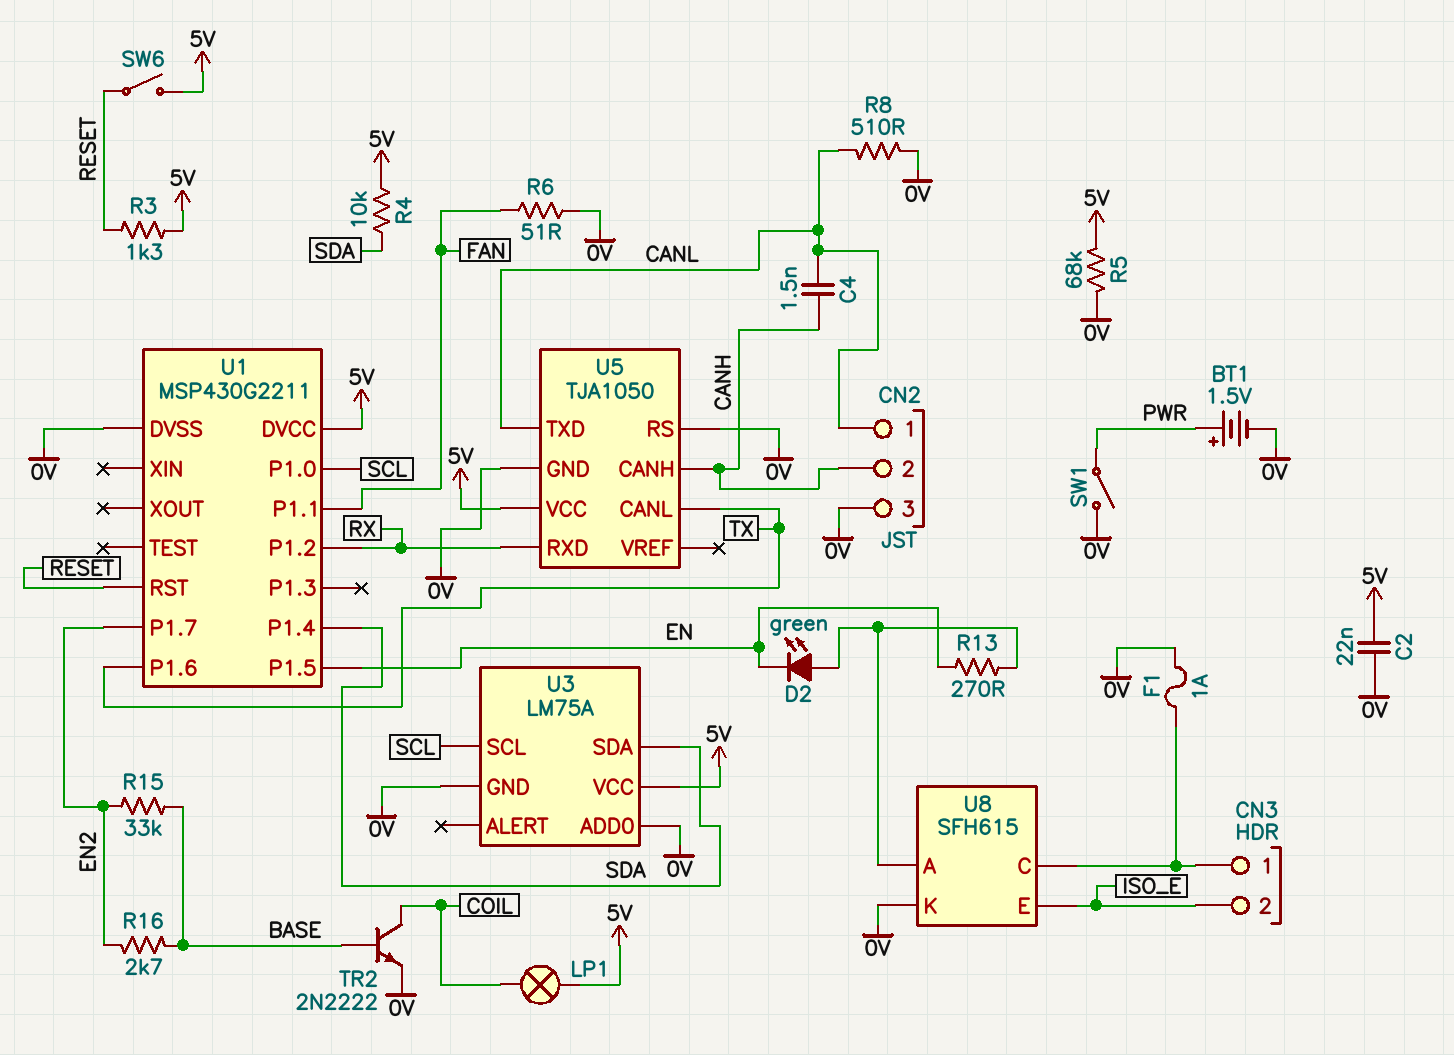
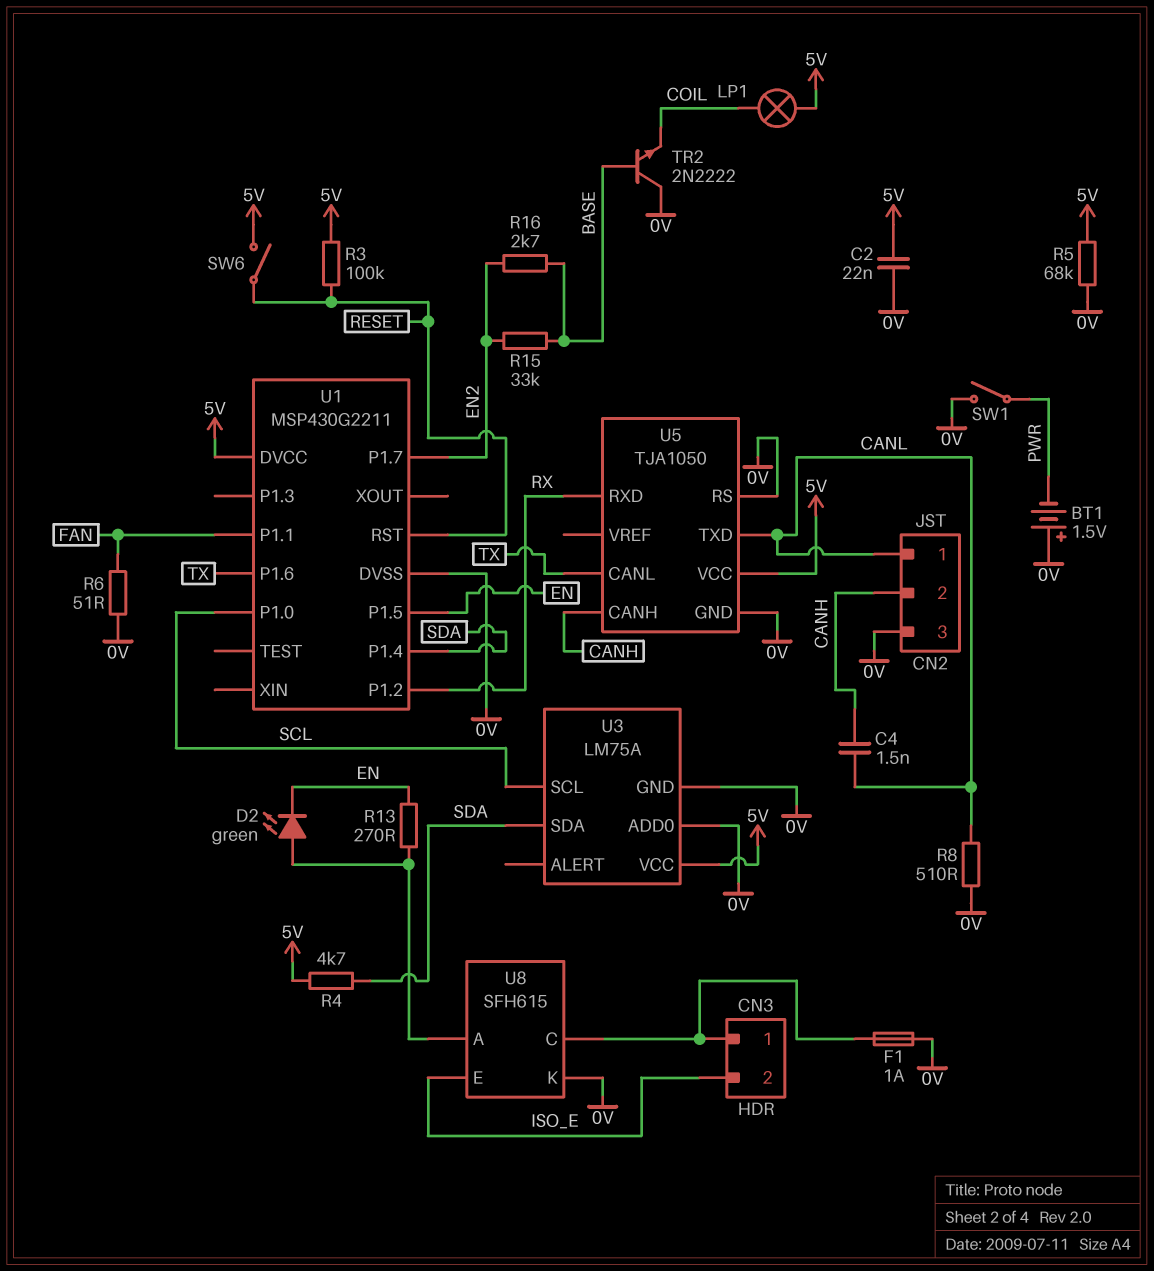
BT1: 1.5V (plus PWR, minus 0V) -> 1.5V (plus 0V, minus PWR)
R3: 1.3k (5V, RESET) -> 100k (5V, RESET)
R4: 10k (5V, SDA) -> 4.7k (5V, SDA)
TR2: NPN 2N2222 (B BASE, C COIL, E 0V) -> NPN 2N2222 (B BASE, C 0V, E COIL)

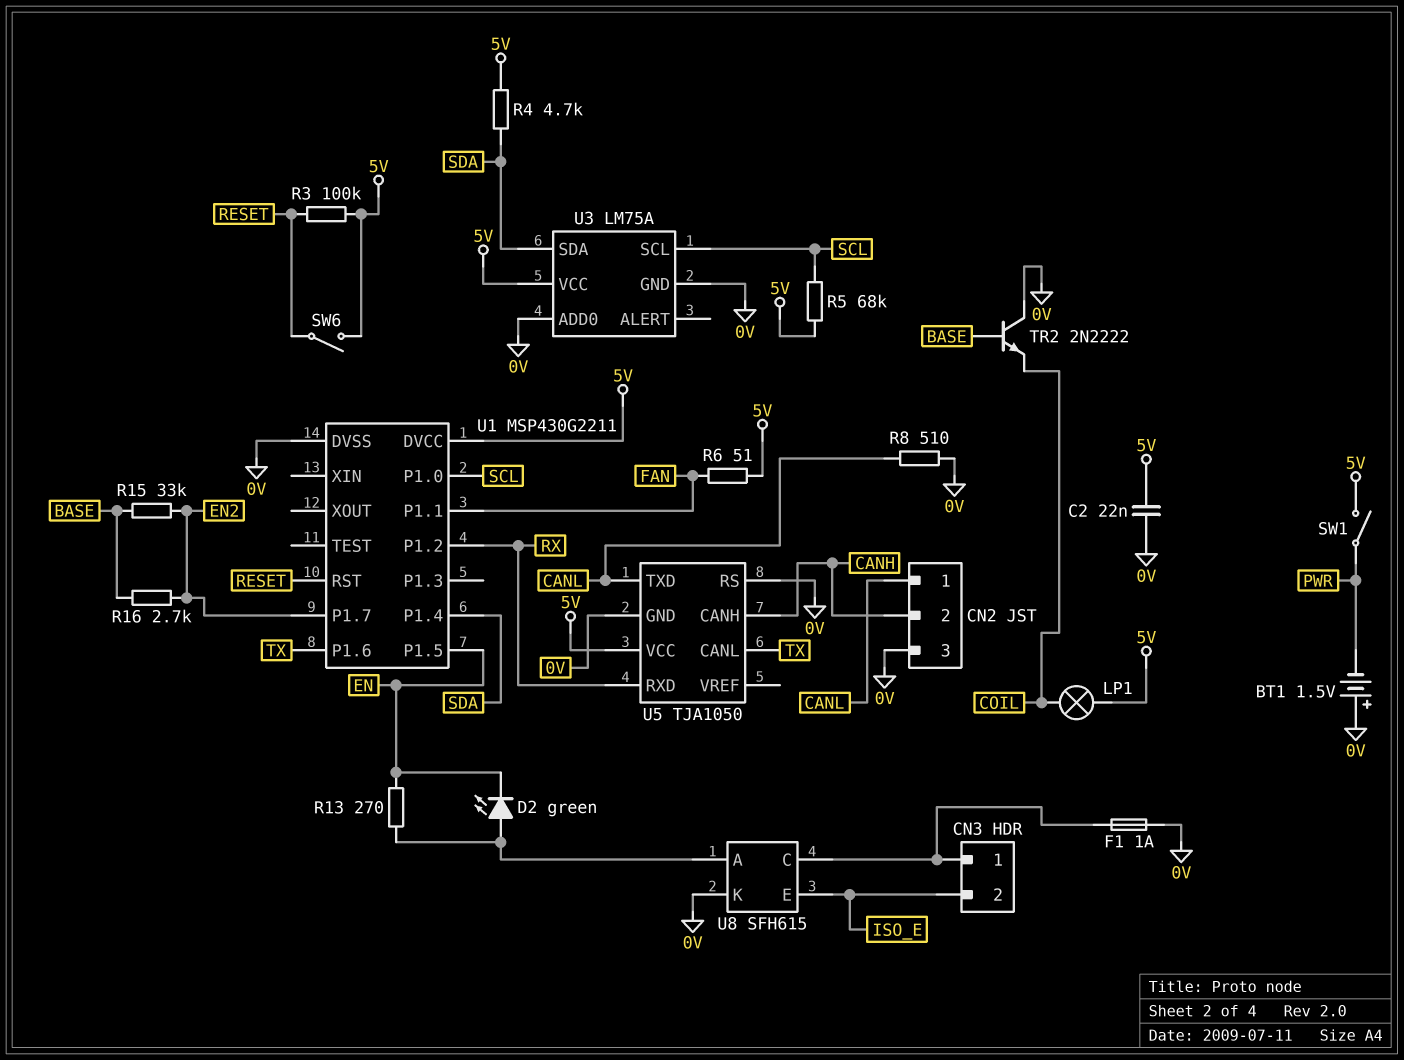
C4: 1.5nF (CANH, CANL) -> none
R5: 68k (0V, 5V) -> 68k (5V, SCL)
R6: 51 (0V, FAN) -> 51 (5V, FAN)
SW1: switch (0V, PWR) -> switch (5V, PWR)

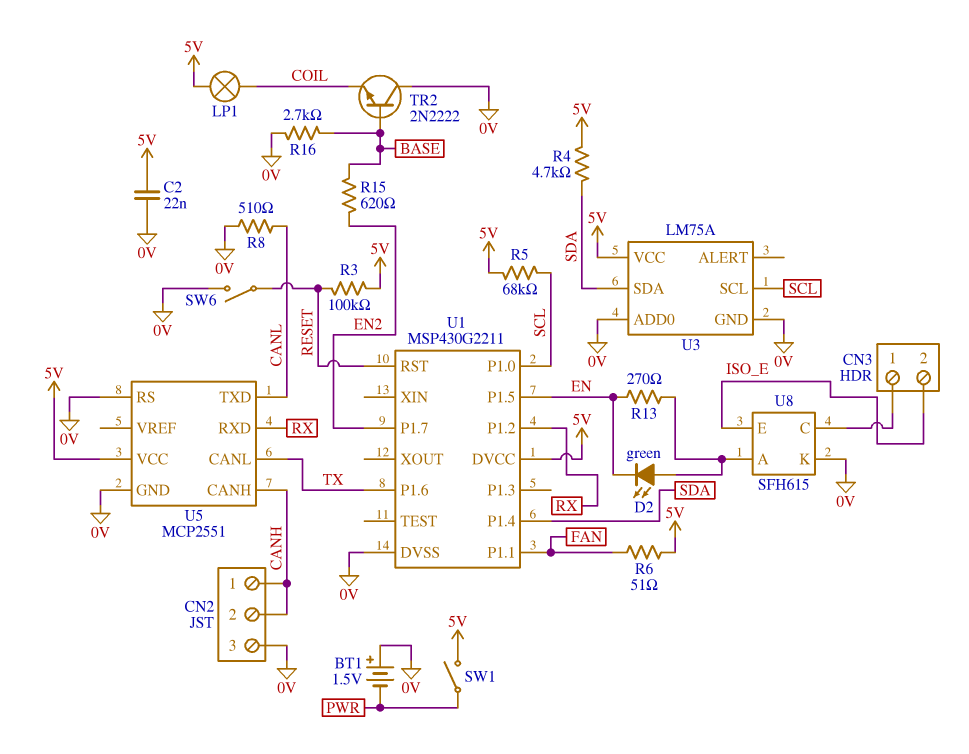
CN2 pin 1: CANL -> CANH
F1: 1A (0V, CN3/1) -> none
R15: 33k (BASE, EN2) -> 620 (BASE, EN2)
R16: 2.7k (BASE, EN2) -> 2.7k (0V, BASE)
SW6: switch (5V, RESET) -> switch (0V, RESET)
U5: TJA1050 -> MCP2551

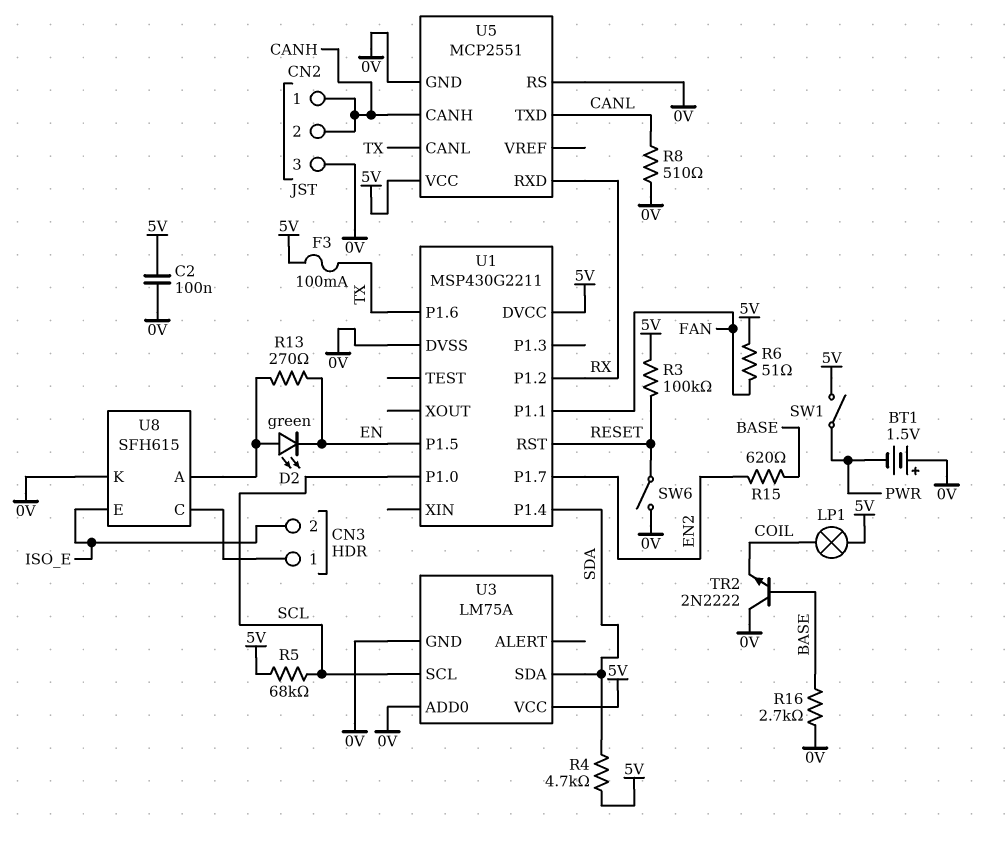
C2: 22nF (0V, 5V) -> 100nF (0V, 5V)
F3: none -> 100mA (5V, TX)

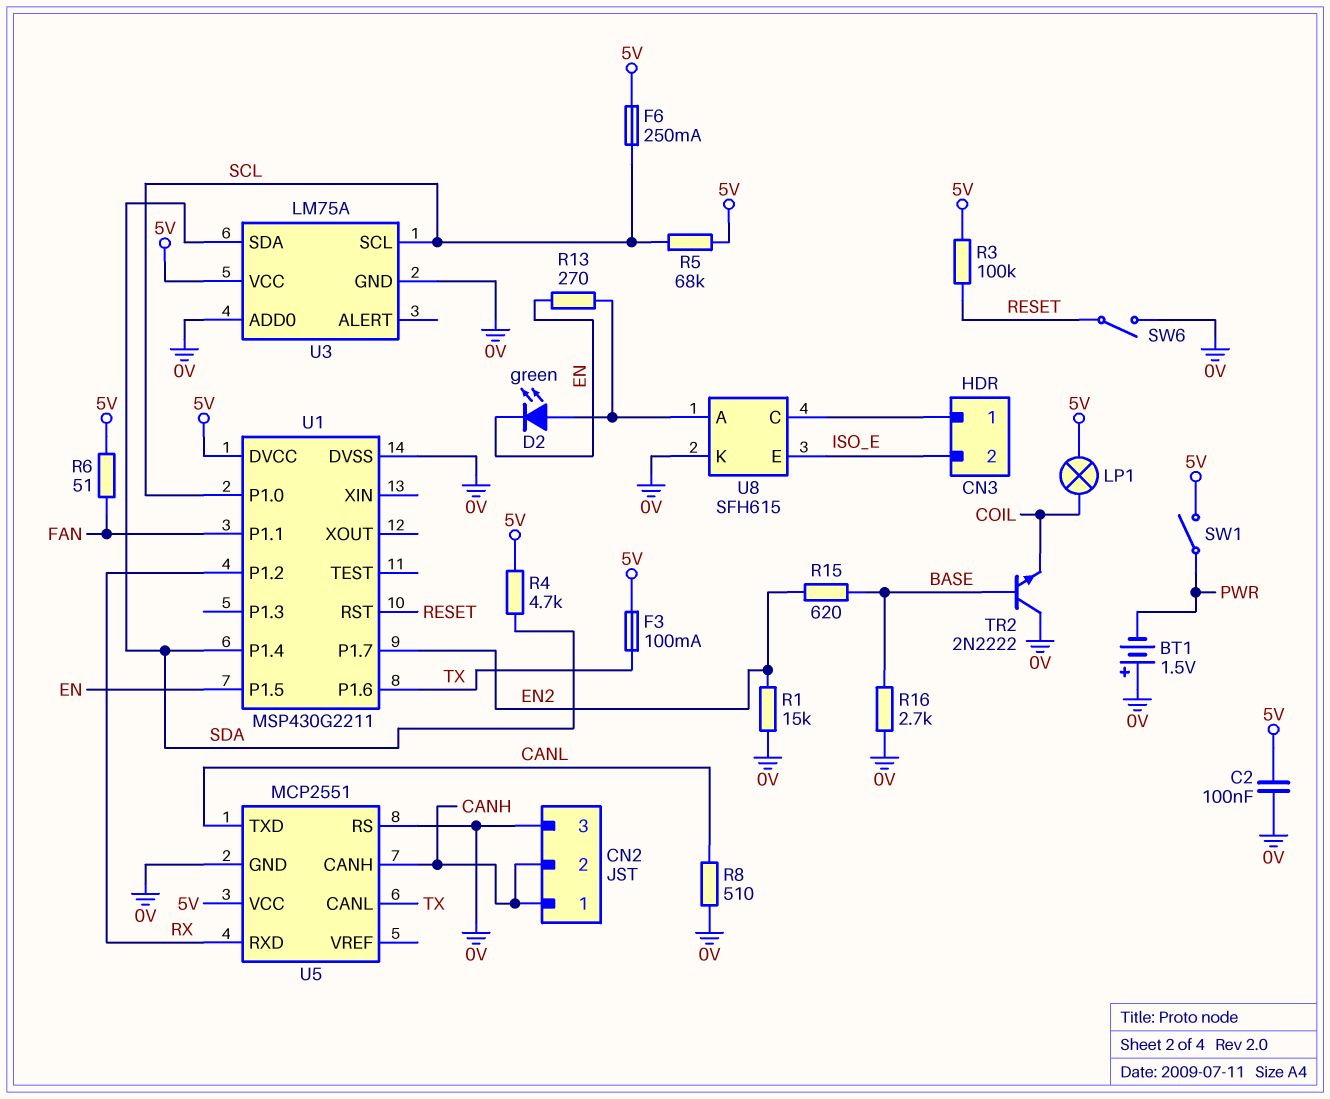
F6: none -> 250mA (5V, SCL)
R1: none -> 15k (0V, EN2)

